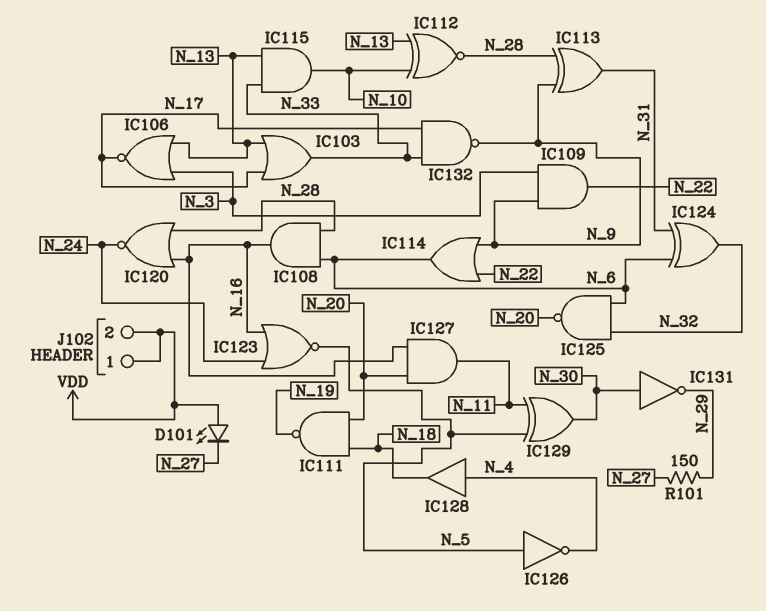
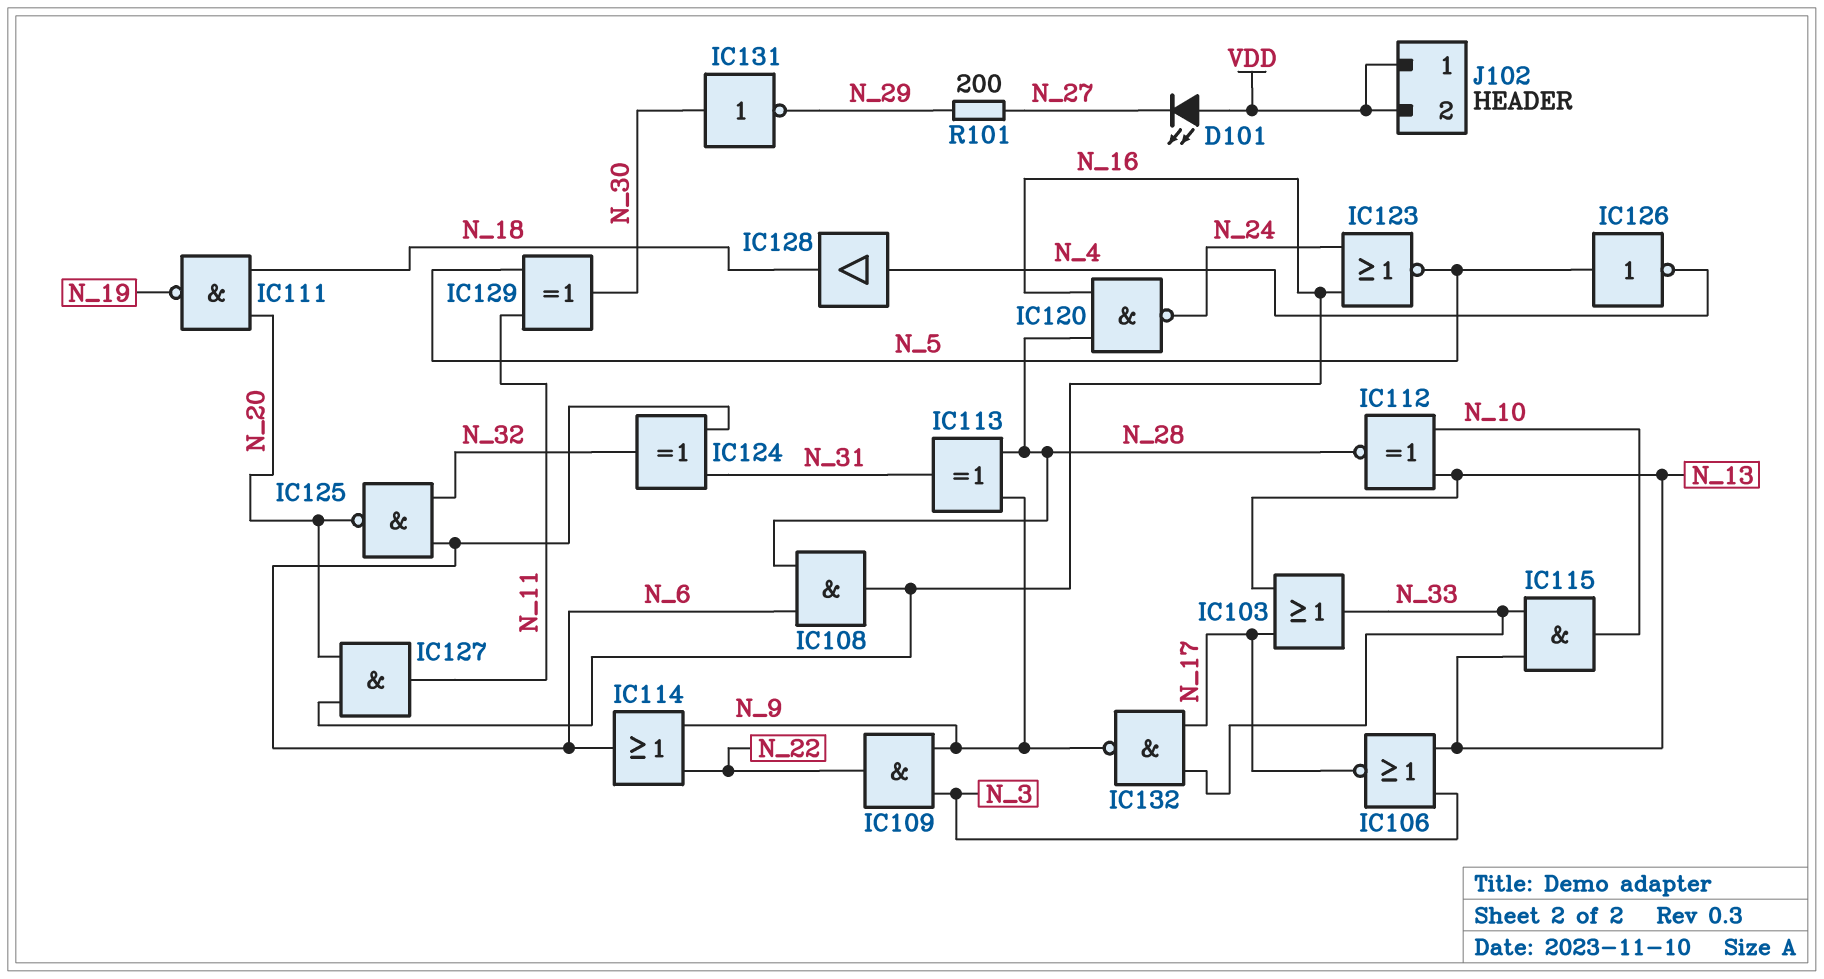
IC120: NOR (in N_16, in N_28, out N_24) -> NAND (in N_16, in N_28, out N_24)
R101: 150 (N_27, N_29) -> 200 (N_27, N_29)

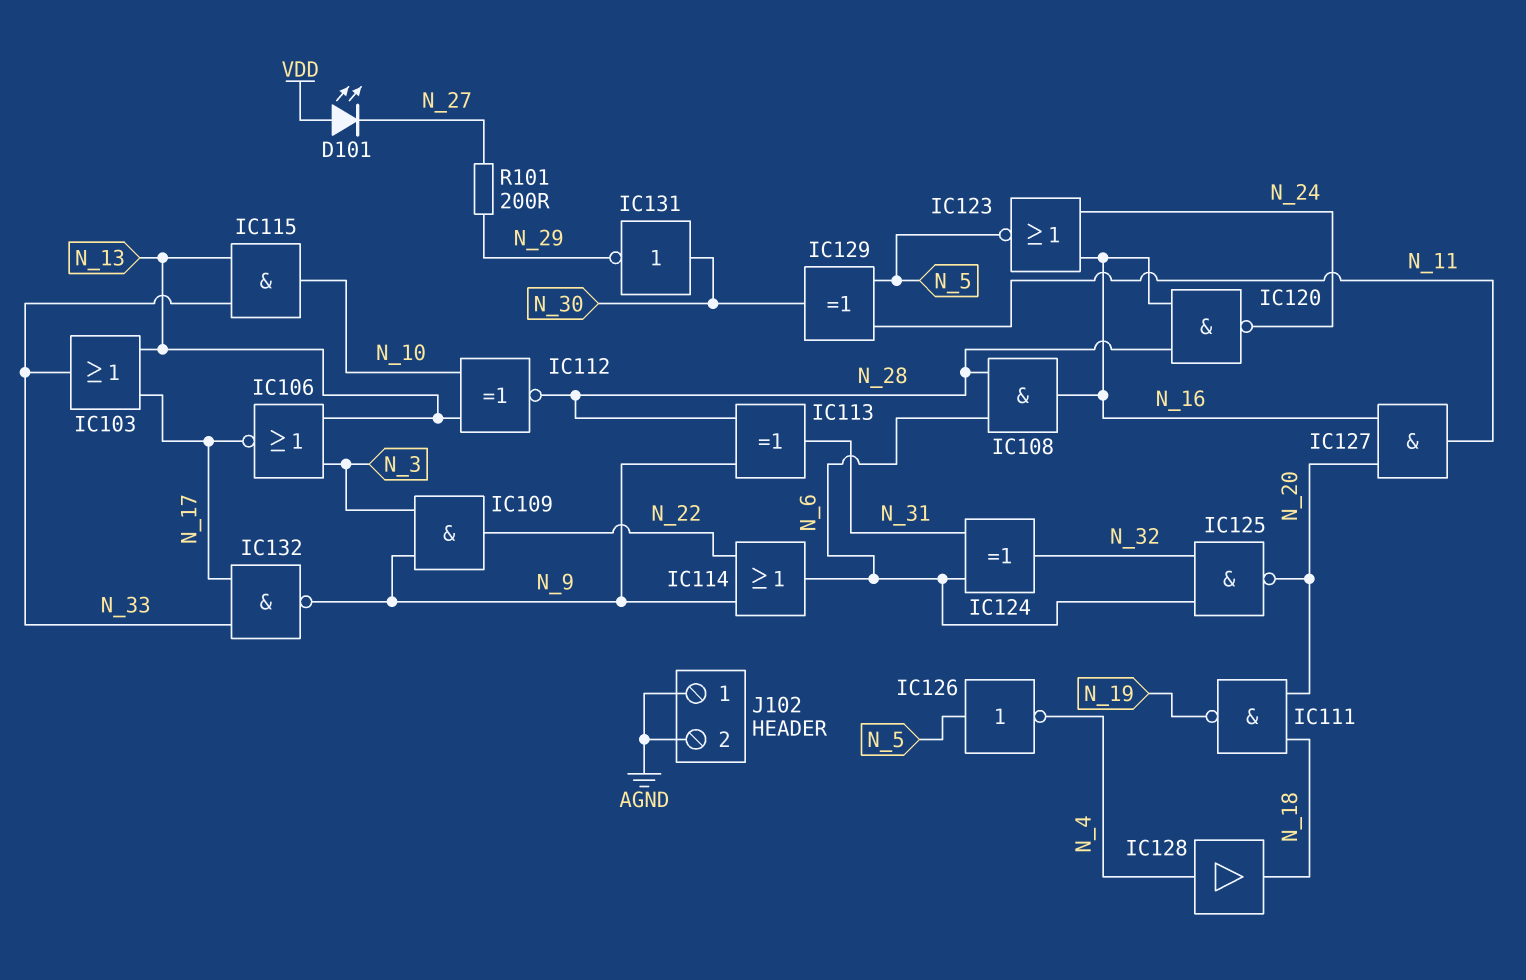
J102 pin 1: VDD -> AGND
J102 pin 2: VDD -> AGND

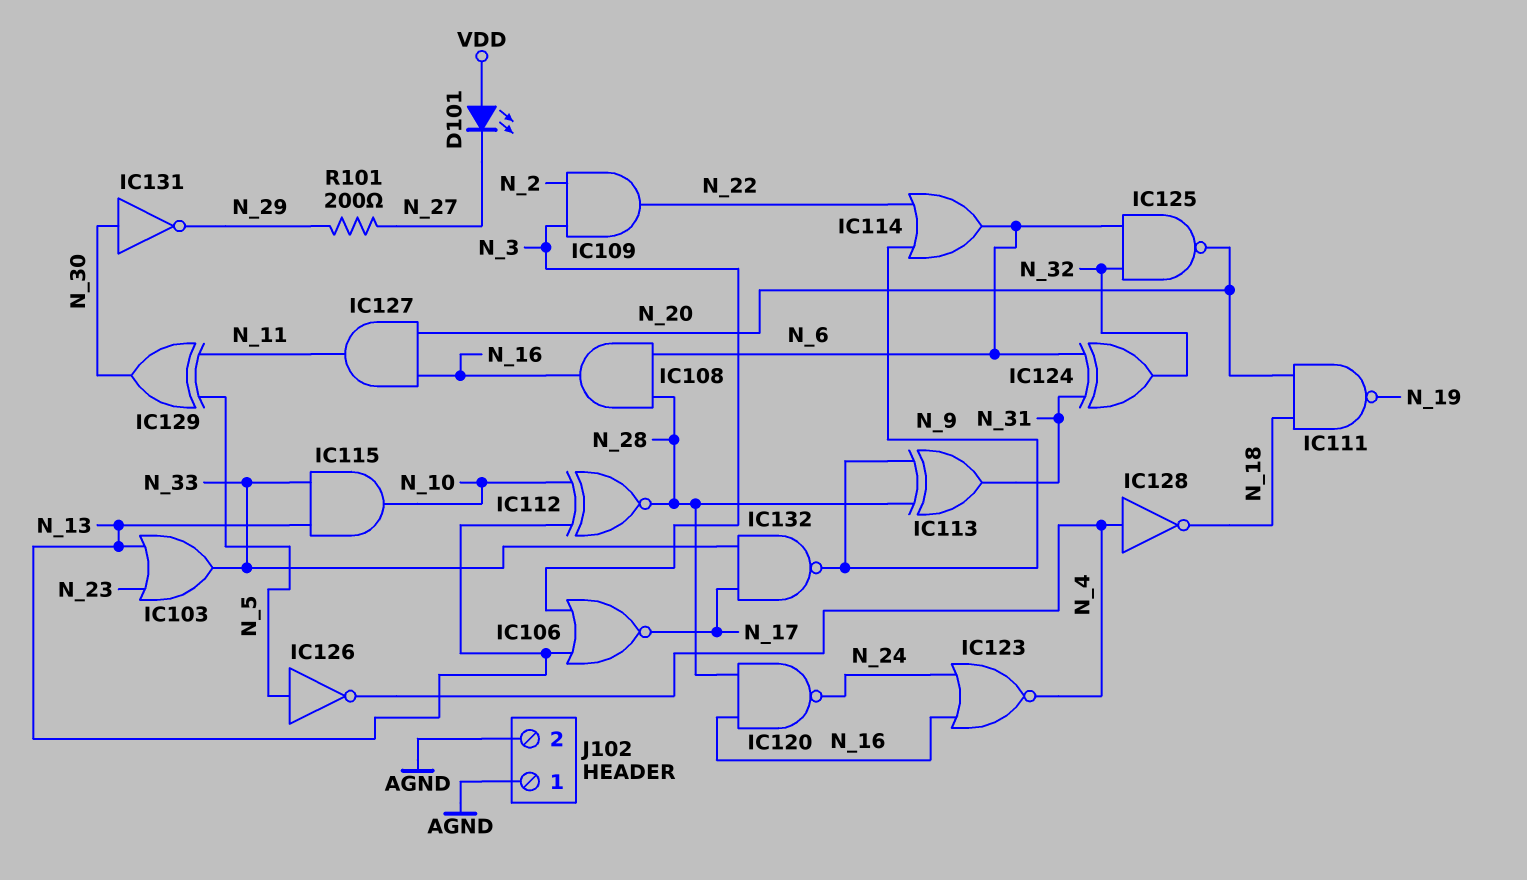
IC103: OR (in N_13, in N_17, out N_33) -> OR (in N_13, in N_23, out N_33)
IC109: AND (in N_3, in N_9, out N_22) -> AND (in N_2, in N_3, out N_22)
IC123: NOR (in N_16, in N_24, out N_5) -> NOR (in N_16, in N_24, out N_4)
IC128: buffer (in N_4, out N_18) -> NOT (in N_4, out N_18)

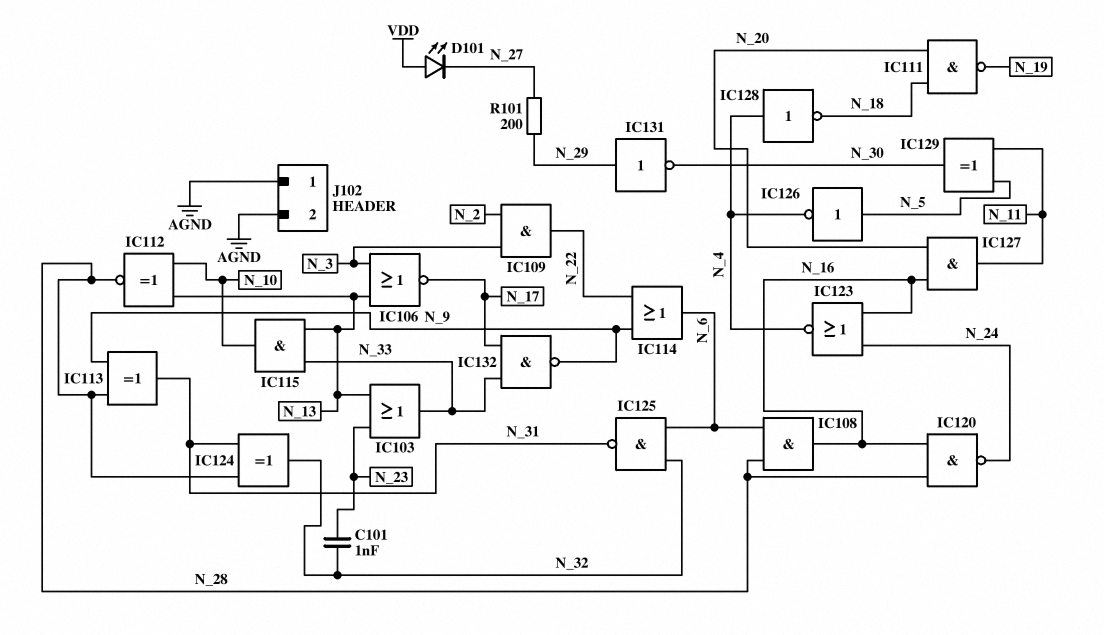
C101: none -> 1nF (N_23, N_32)
IC124: XOR (in N_6, in N_31, out N_32) -> XOR (in N_28, in N_31, out N_32)
IC125: NAND (in N_6, in N_32, out N_20) -> NAND (in N_6, in N_32, out N_31)
IC131: NOT (in N_30, out N_29) -> NOT (in N_29, out N_30)

